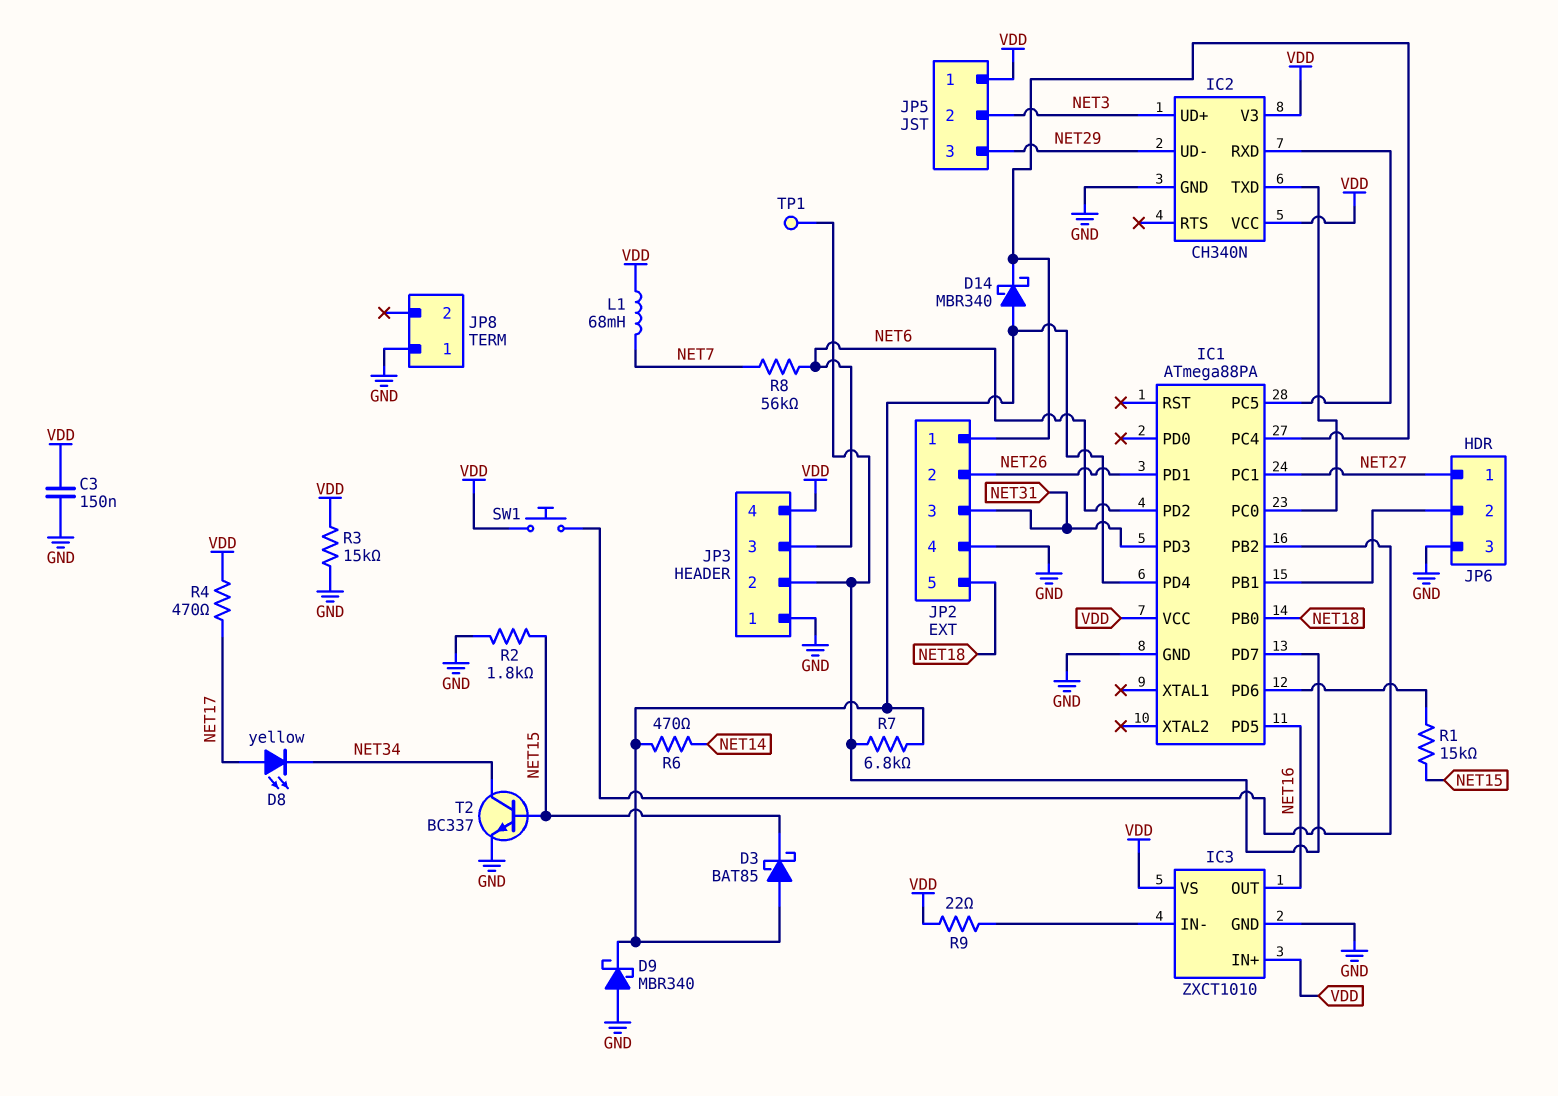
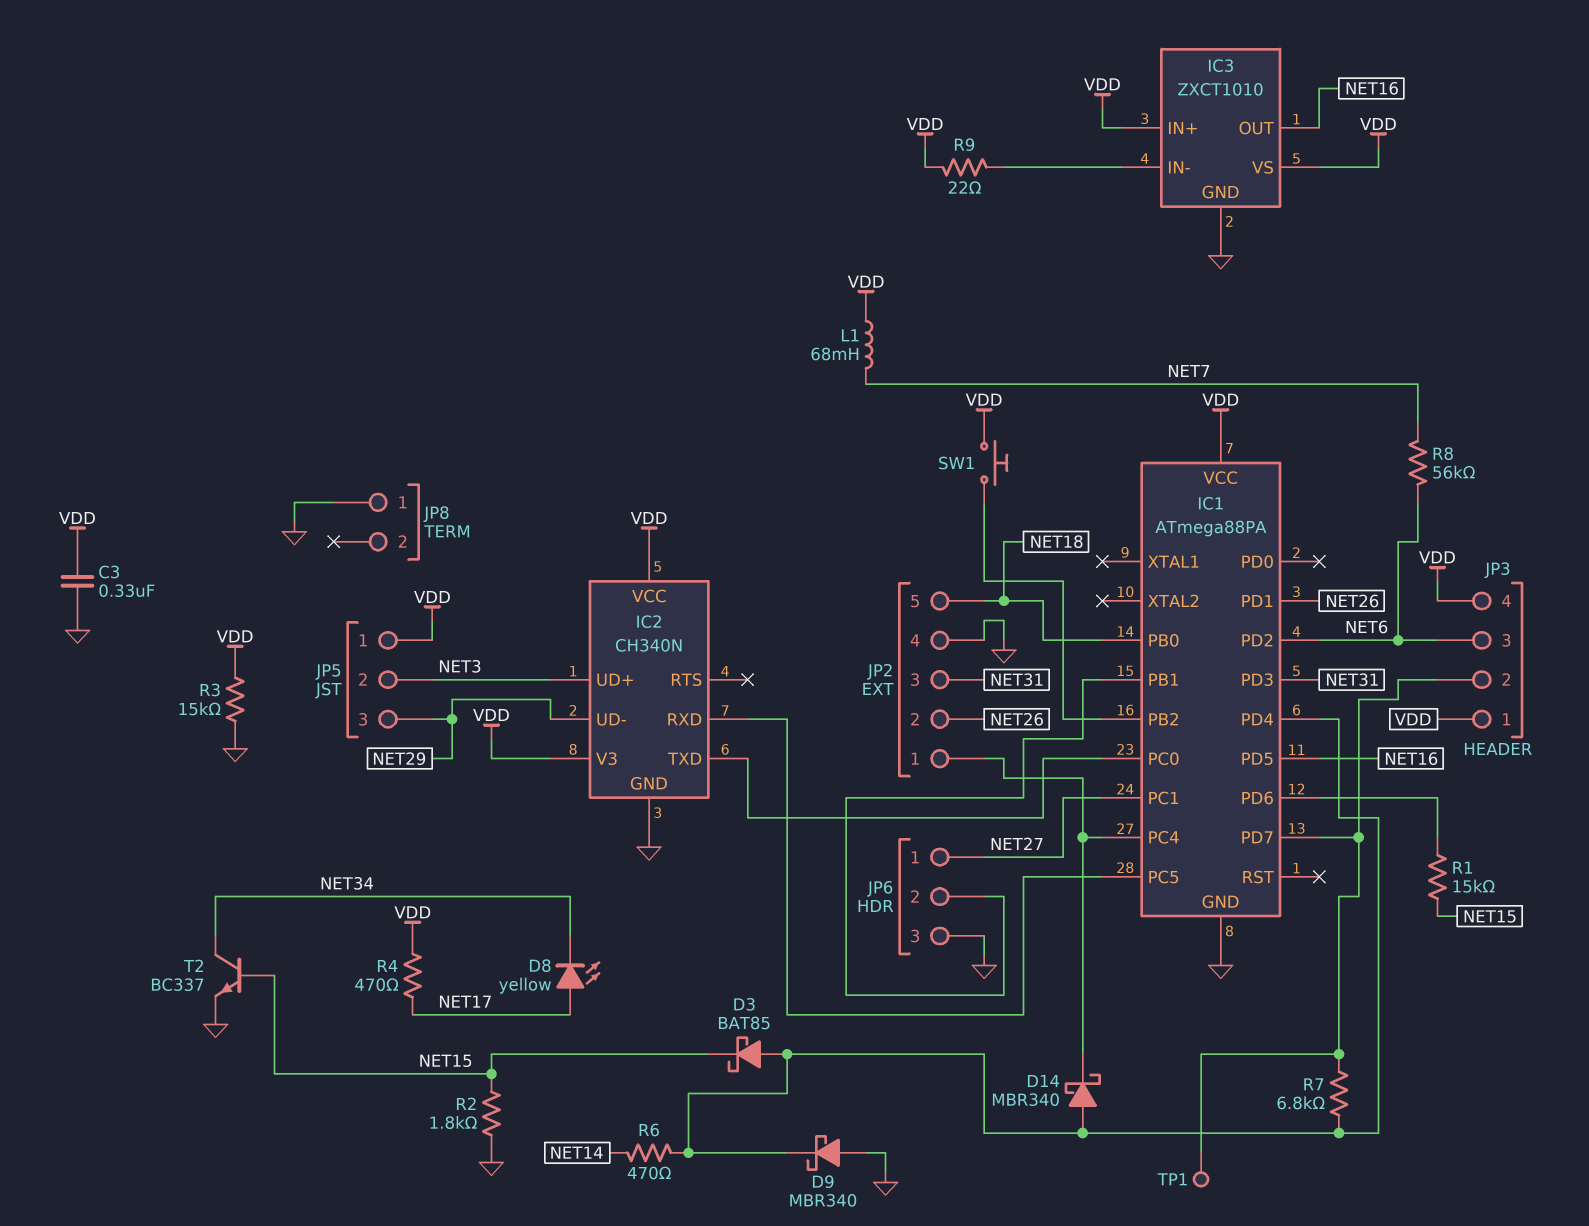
C3: 150nF (GND, VDD) -> 330nF (GND, VDD)
JP3 pin 1: GND -> VDD

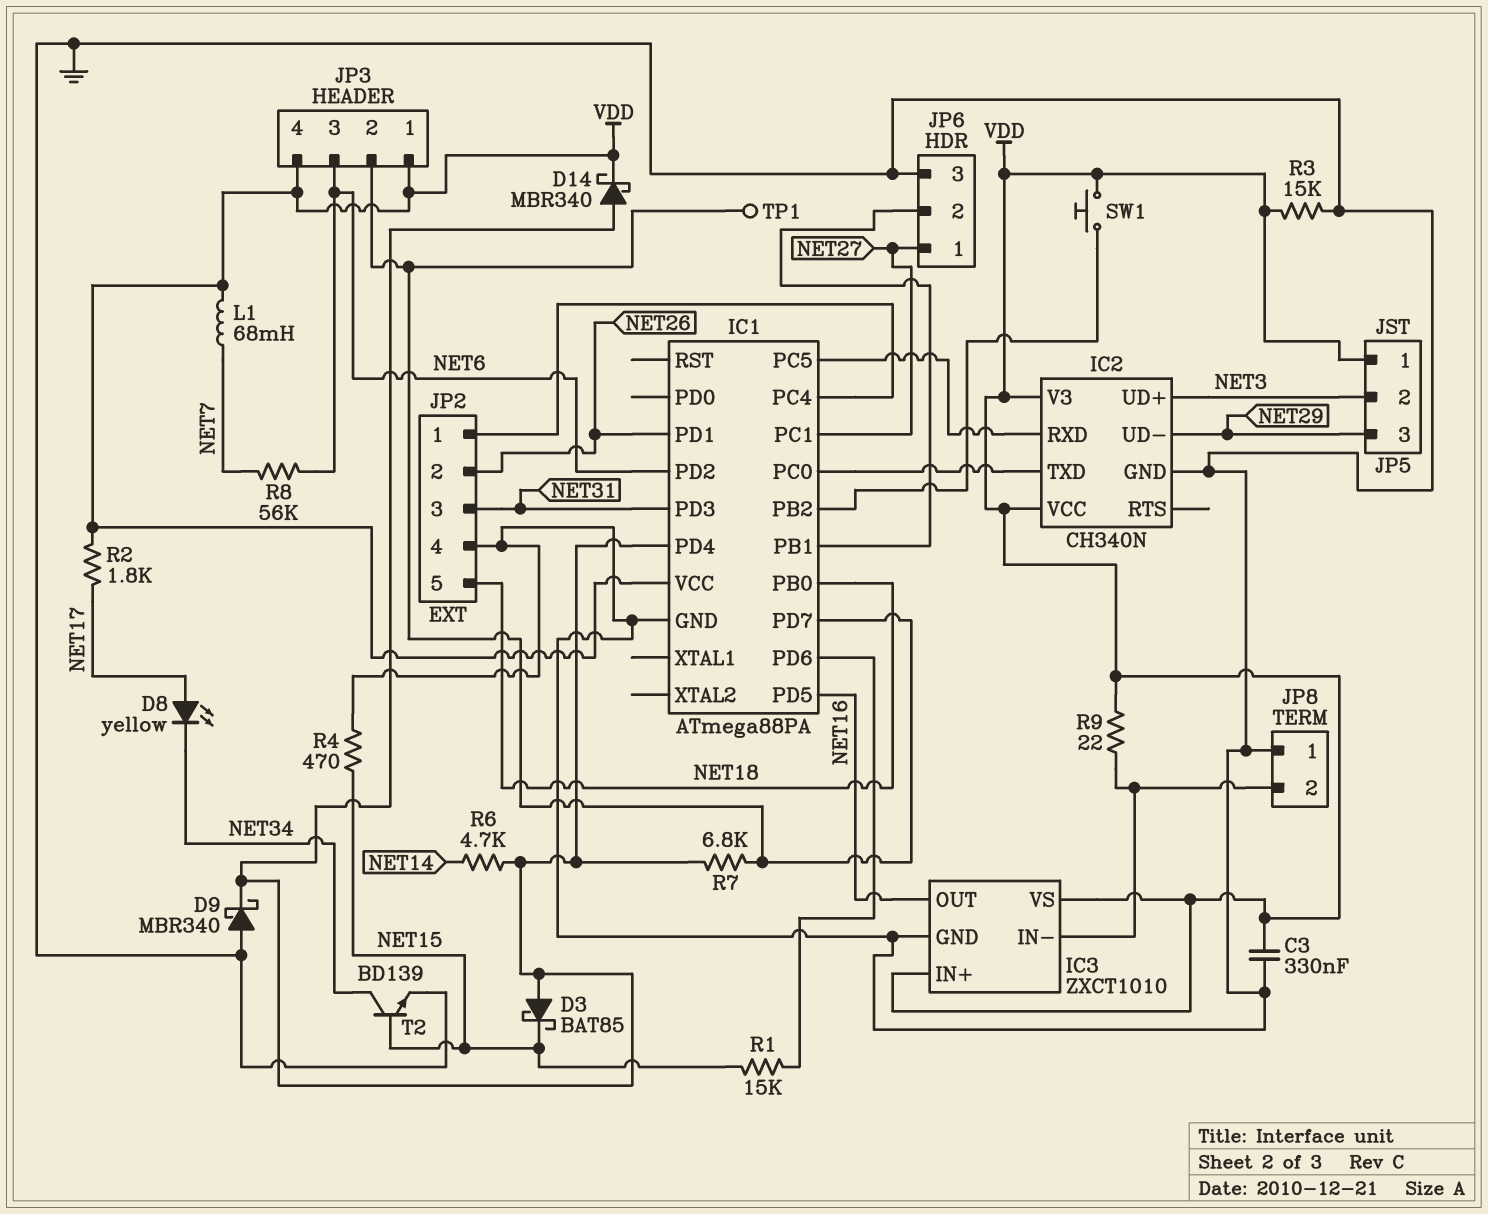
D14: schottky MBR340 (A IC1/PD4, K IC1/PC4) -> schottky MBR340 (A IC1/PD4, K VDD)
JP8 pin 2: none -> IC3/IN-
R2: 1.8k (GND, NET15) -> 1.8k (NET17, VDD)
R4: 470 (NET17, VDD) -> 470 (GND, NET15)
R6: 470 (IC1/PD4, NET14) -> 4.7k (IC1/PD4, NET14)
T2: NPN BC337 (B NET15, C NET34, E GND) -> NPN BD139 (B NET15, C NET34, E GND)

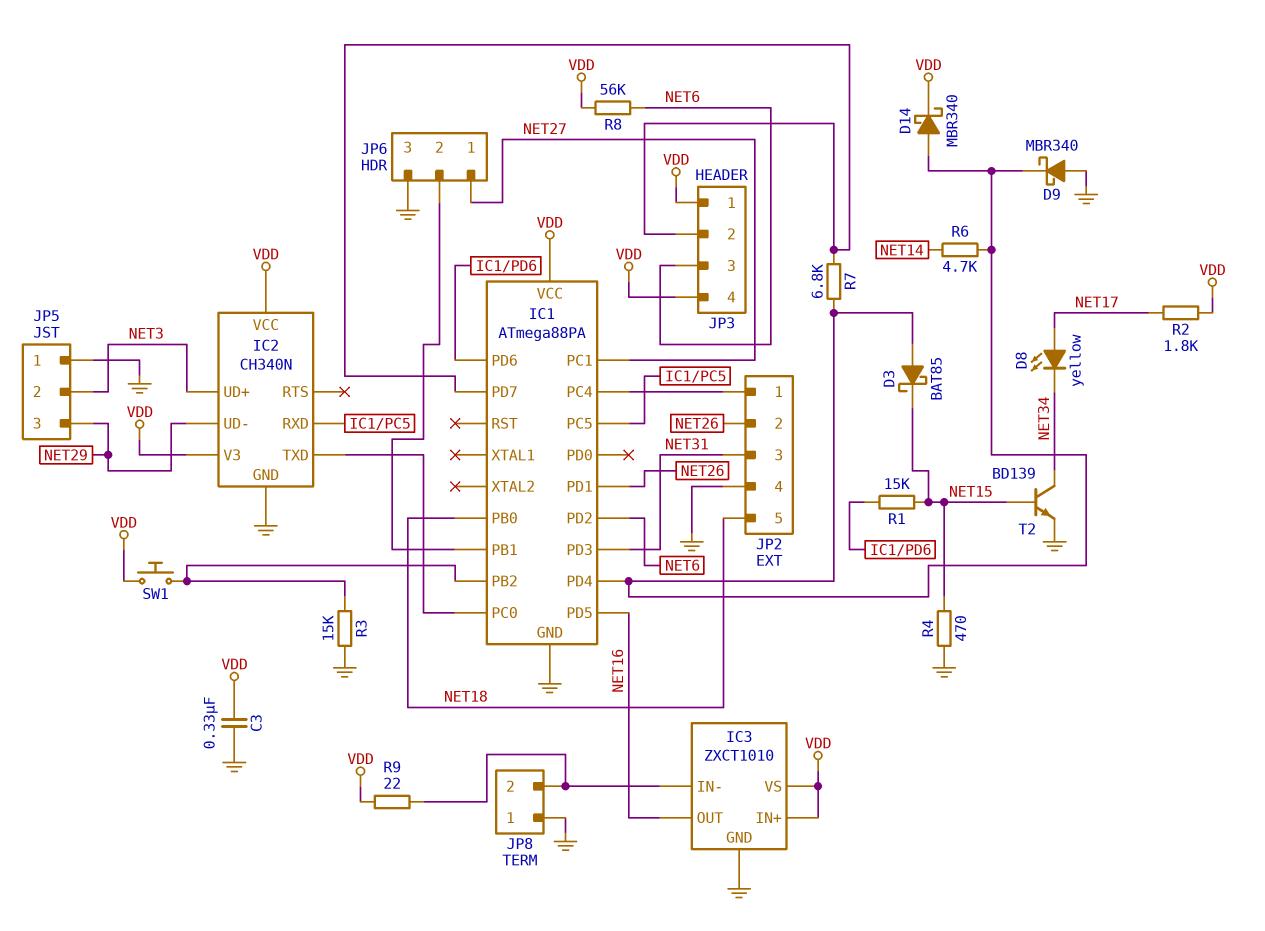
JP5 pin 1: VDD -> GND
L1: 68mH (NET7, VDD) -> none
R3: 15k (GND, VDD) -> 15k (GND, IC1/PB2)
R8: 56k (NET6, NET7) -> 56k (NET6, VDD)
TP1: test point (IC1/PD7) -> none

